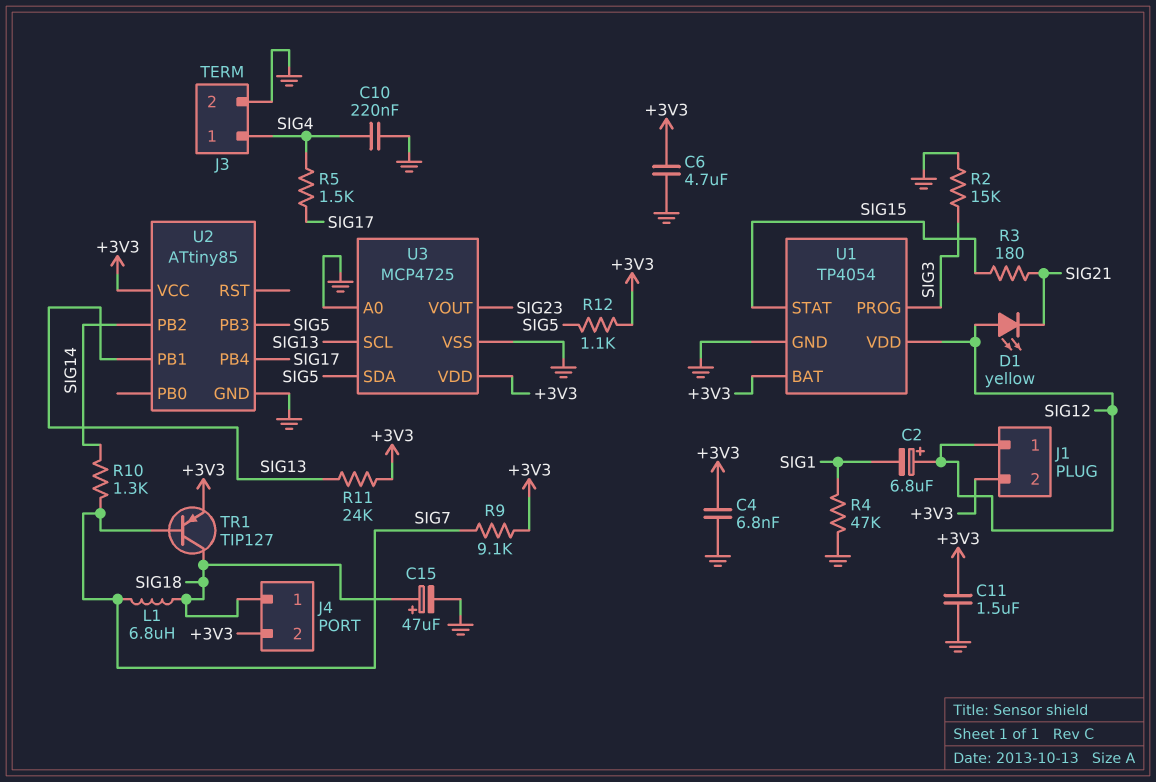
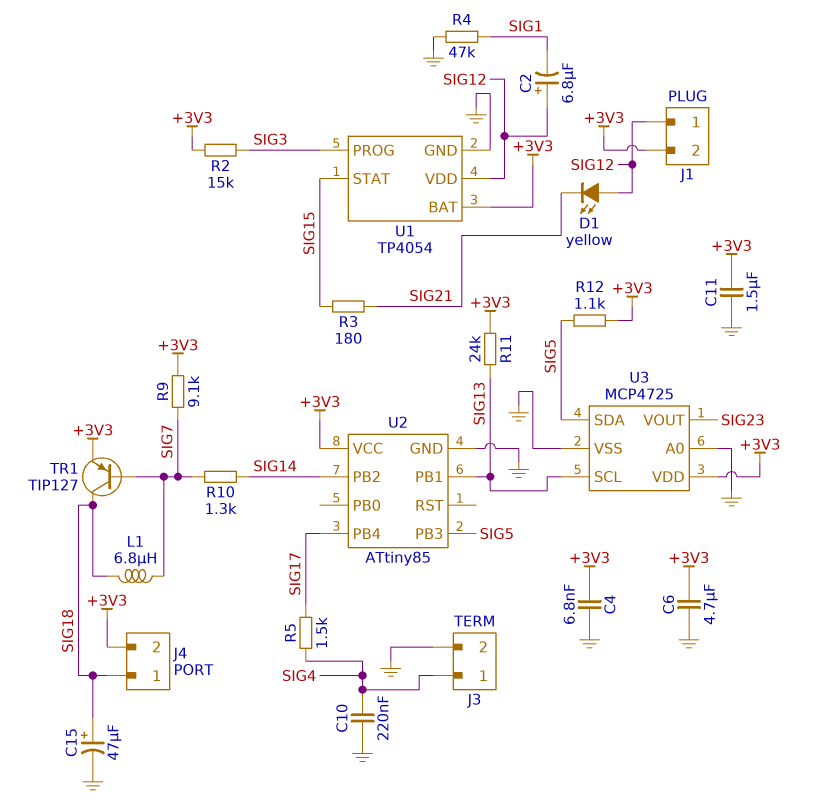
R2: 15k (GND, SIG3) -> 15k (+3V3, SIG3)

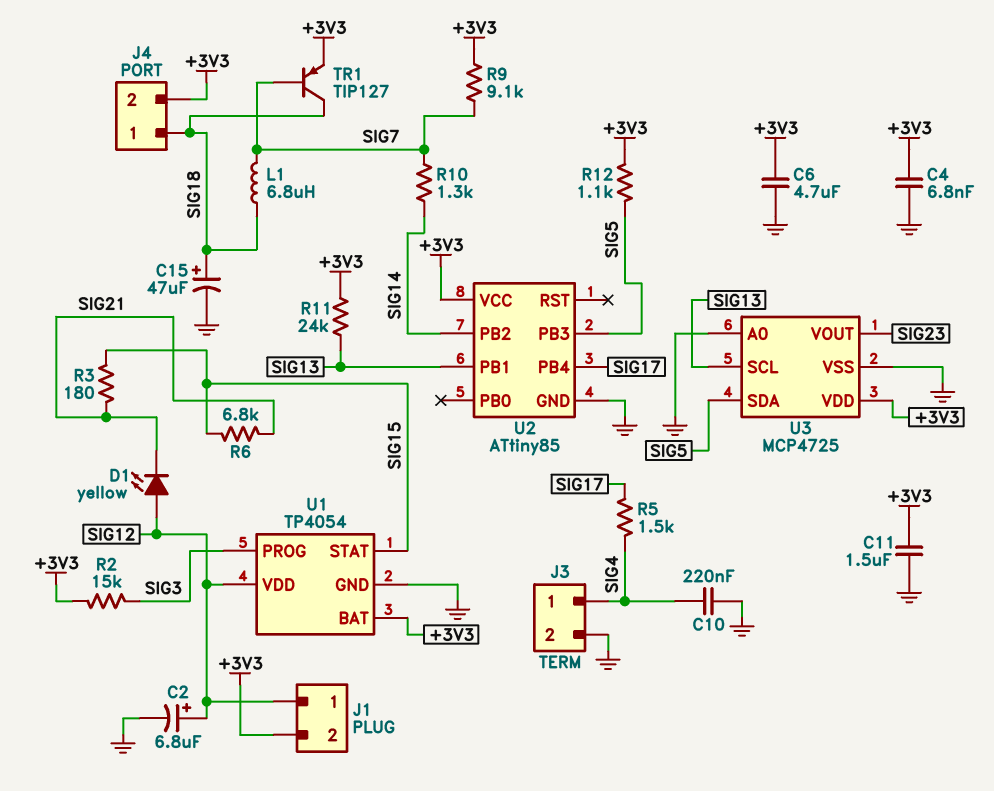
C2: 6.8uF (plus SIG12, minus SIG1) -> 6.8uF (plus SIG12, minus GND)
R4: 47k (GND, SIG1) -> none
R6: none -> 6.8k (SIG15, SIG21)

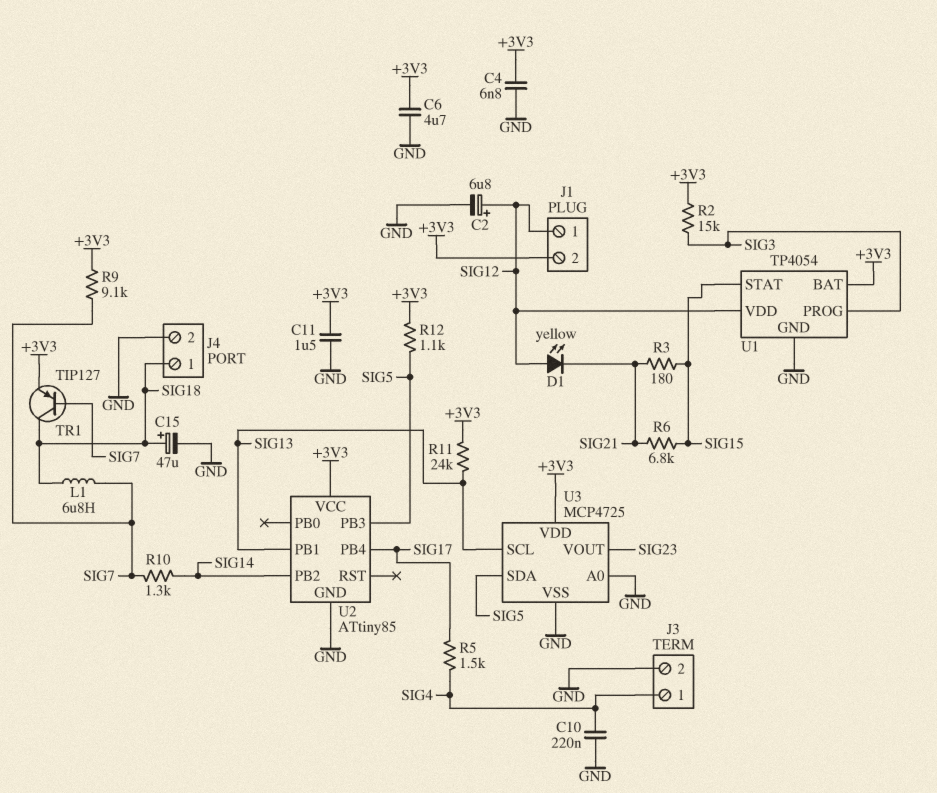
J4 pin 2: +3V3 -> GND

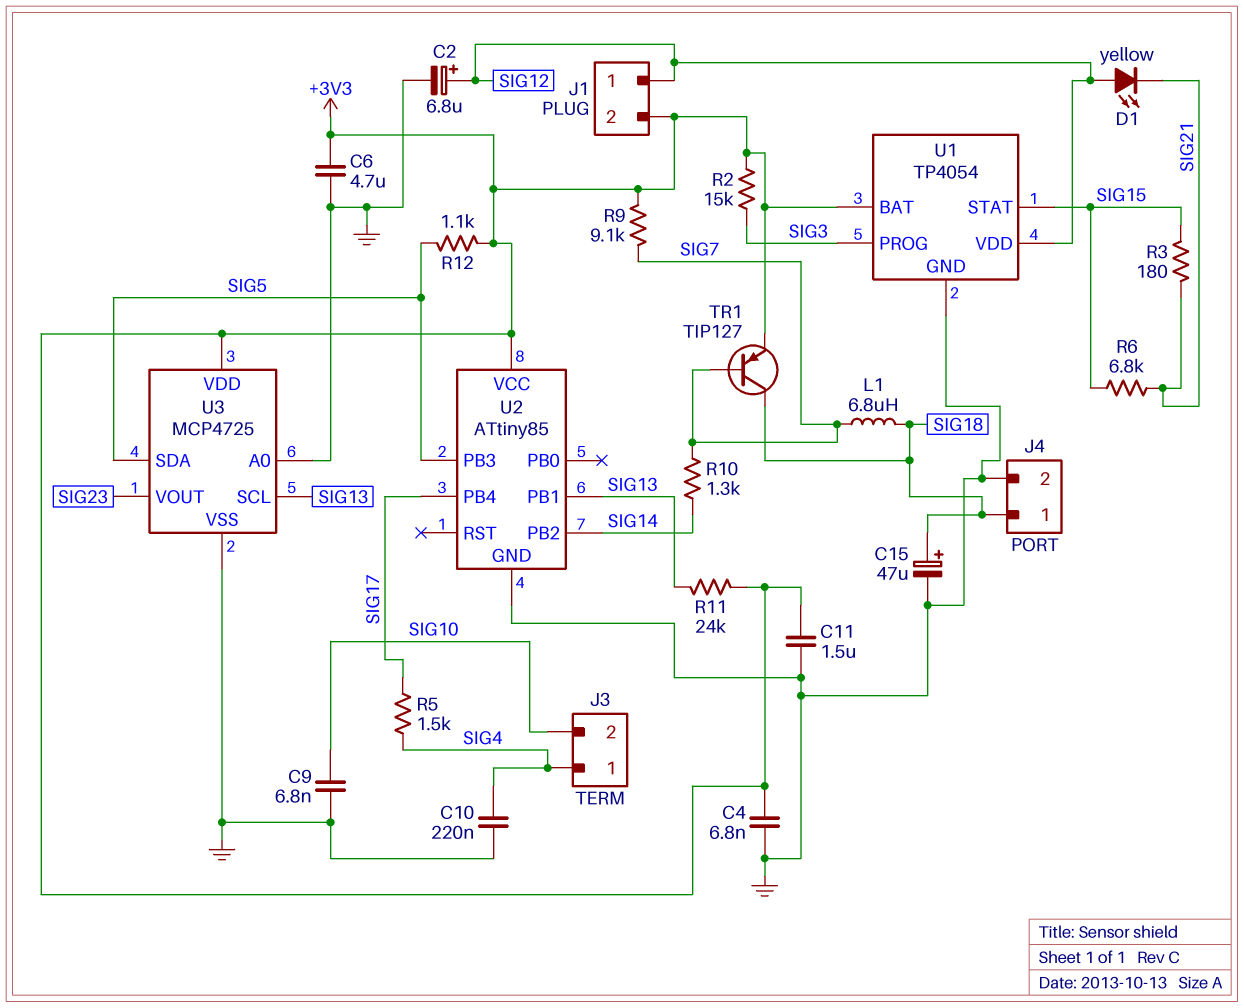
C9: none -> 6.8nF (GND, SIG10)
J3 pin 2: GND -> SIG10

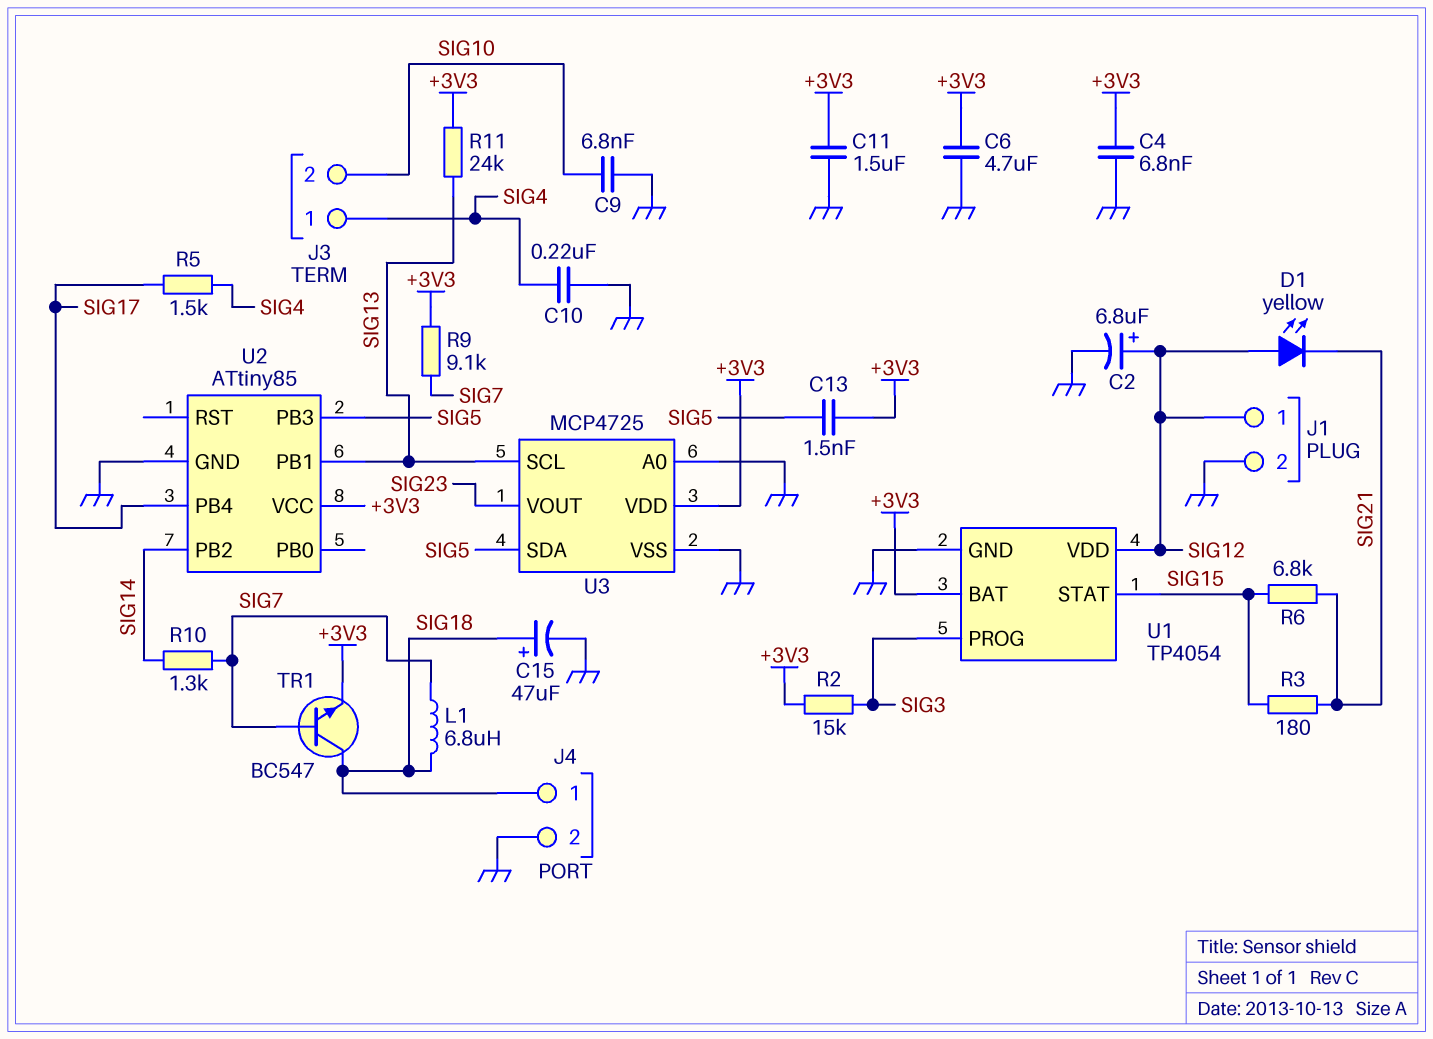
C13: none -> 1.5nF (+3V3, SIG5)
J1 pin 2: +3V3 -> GND
R12: 1.1k (+3V3, SIG5) -> none
TR1: PNP TIP127 (B SIG7, C SIG18, E +3V3) -> NPN BC547 (B SIG7, C SIG18, E +3V3)

